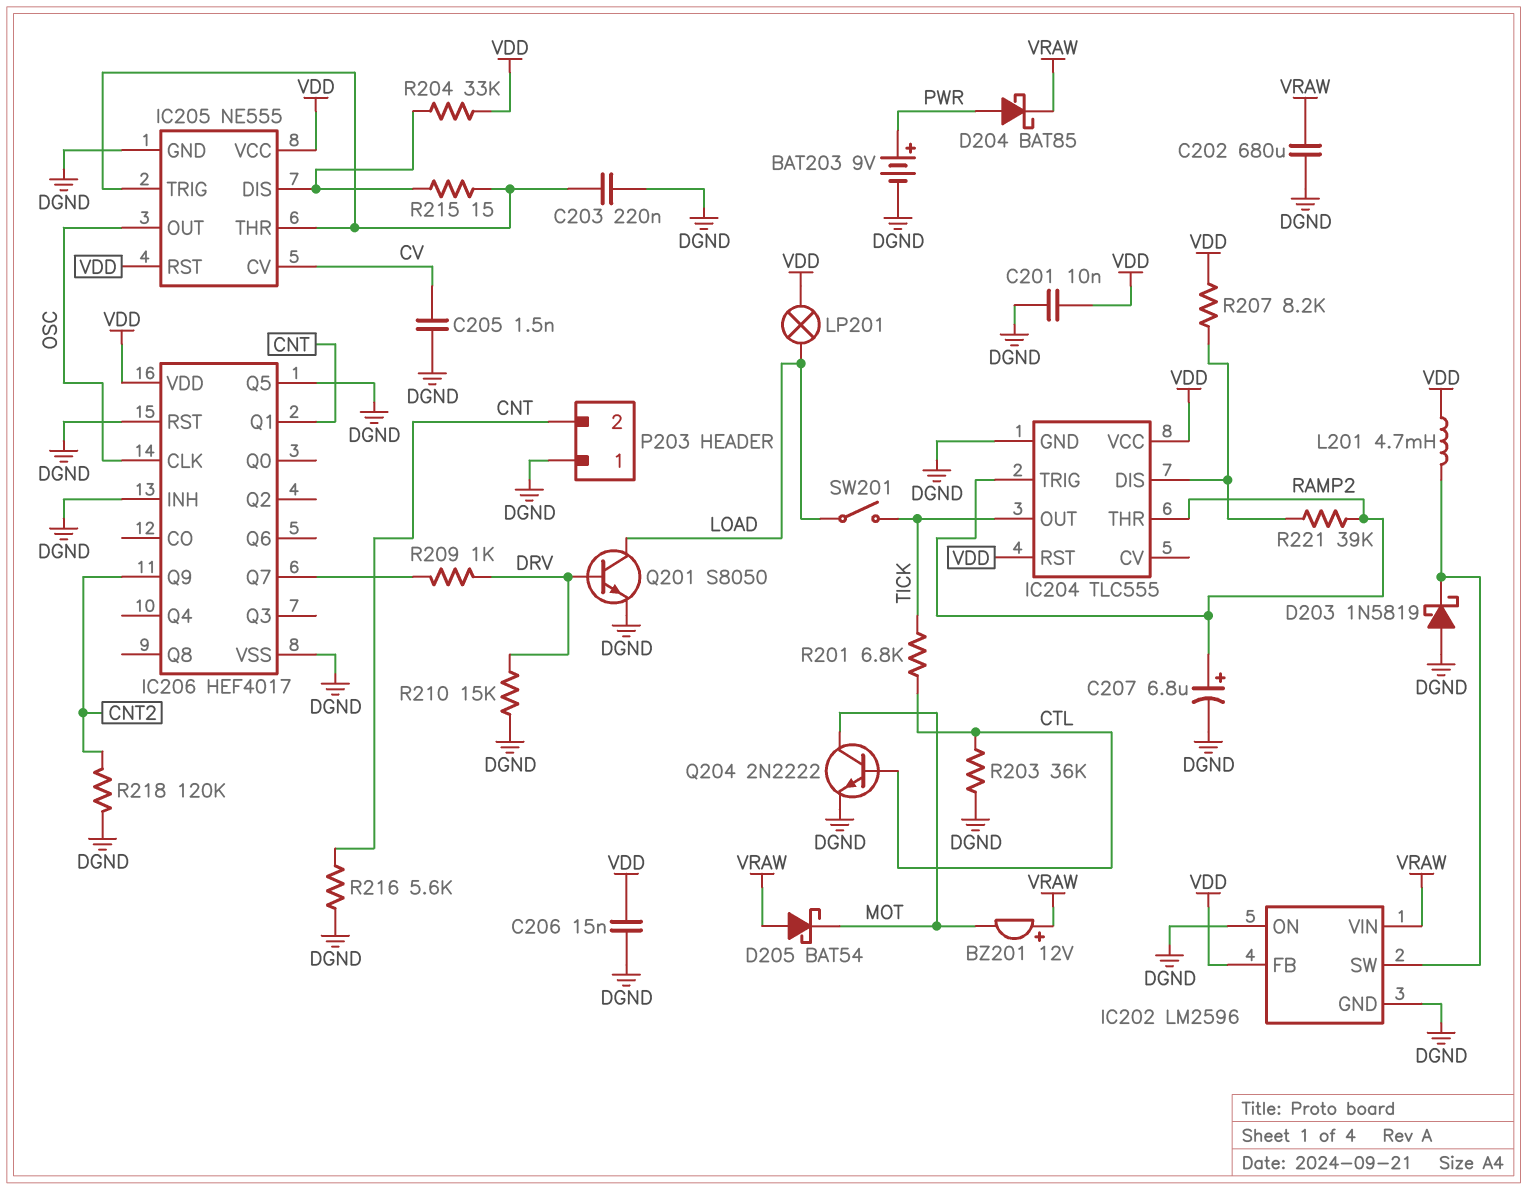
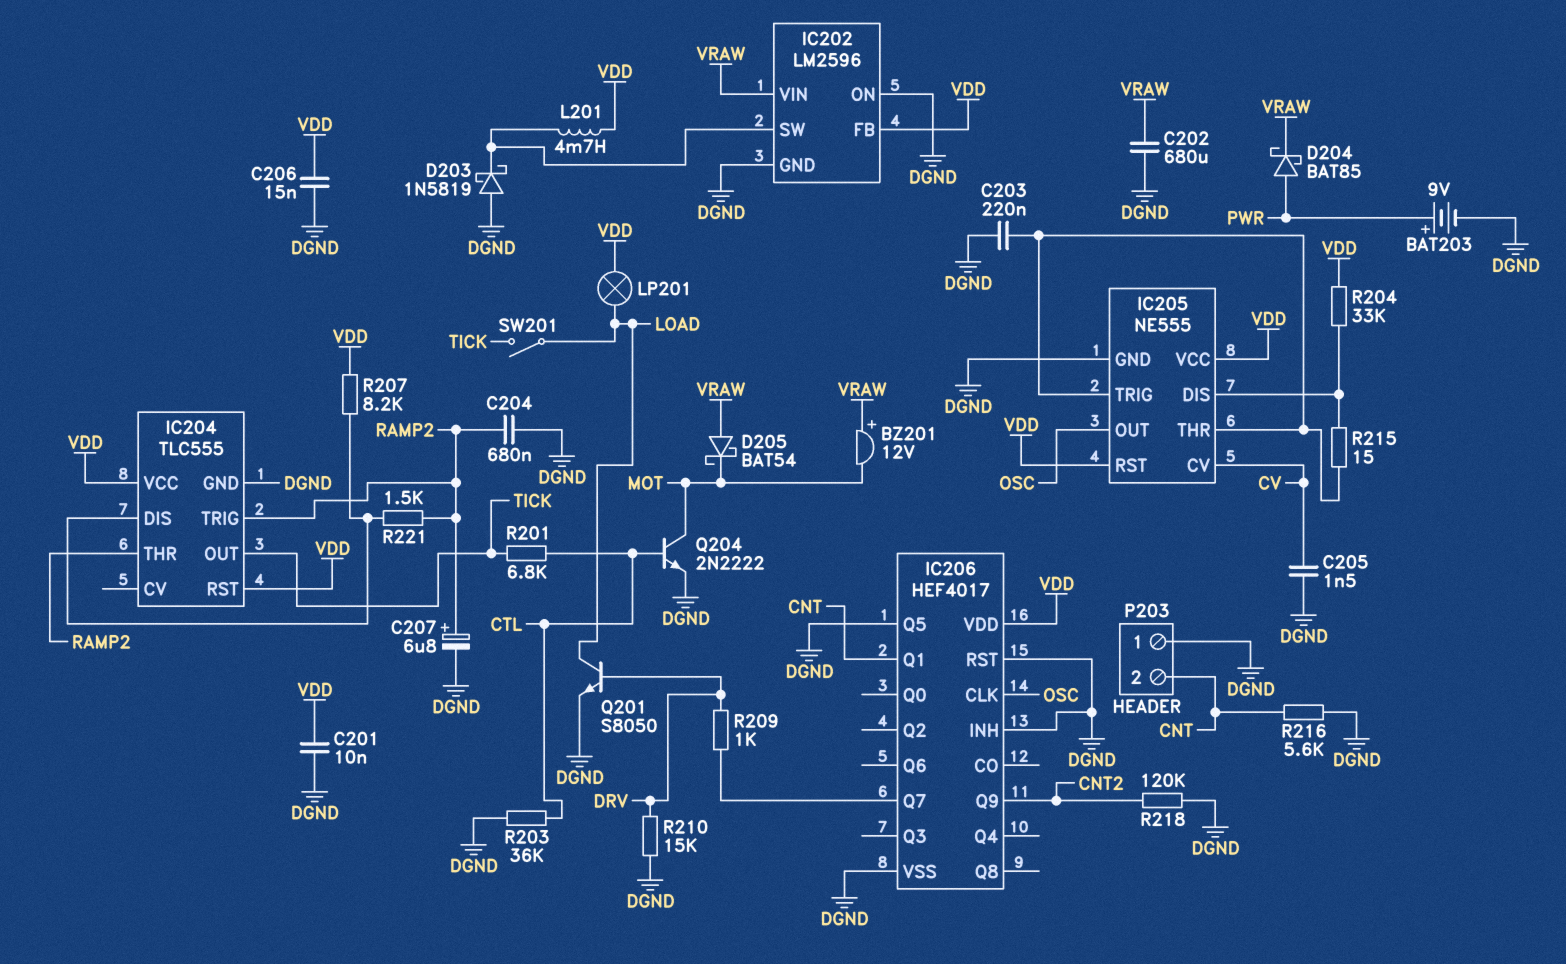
C204: none -> 680nF (DGND, RAMP2)
R221: 39k (IC204/DIS, RAMP2) -> 1.5k (IC204/DIS, RAMP2)

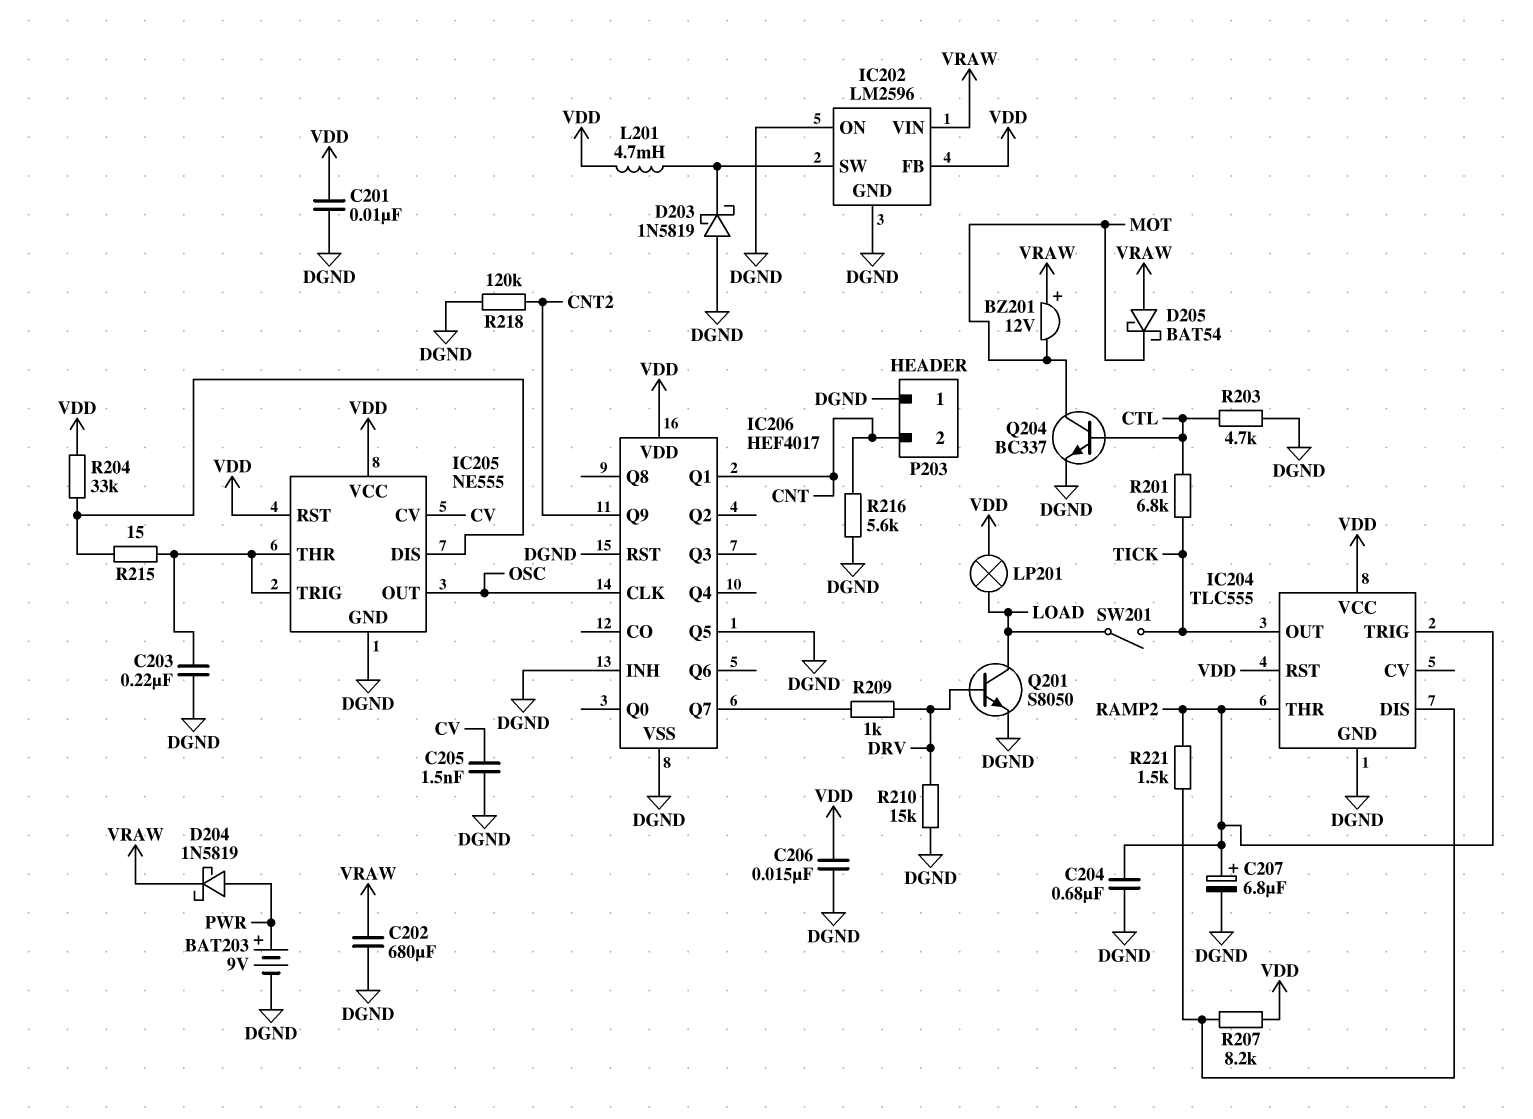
D204: schottky BAT85 (A PWR, K VRAW) -> schottky 1N5819 (A PWR, K VRAW)
Q204: NPN 2N2222 (B CTL, C MOT, E DGND) -> NPN BC337 (B CTL, C MOT, E DGND)
R203: 36k (CTL, DGND) -> 4.7k (CTL, DGND)

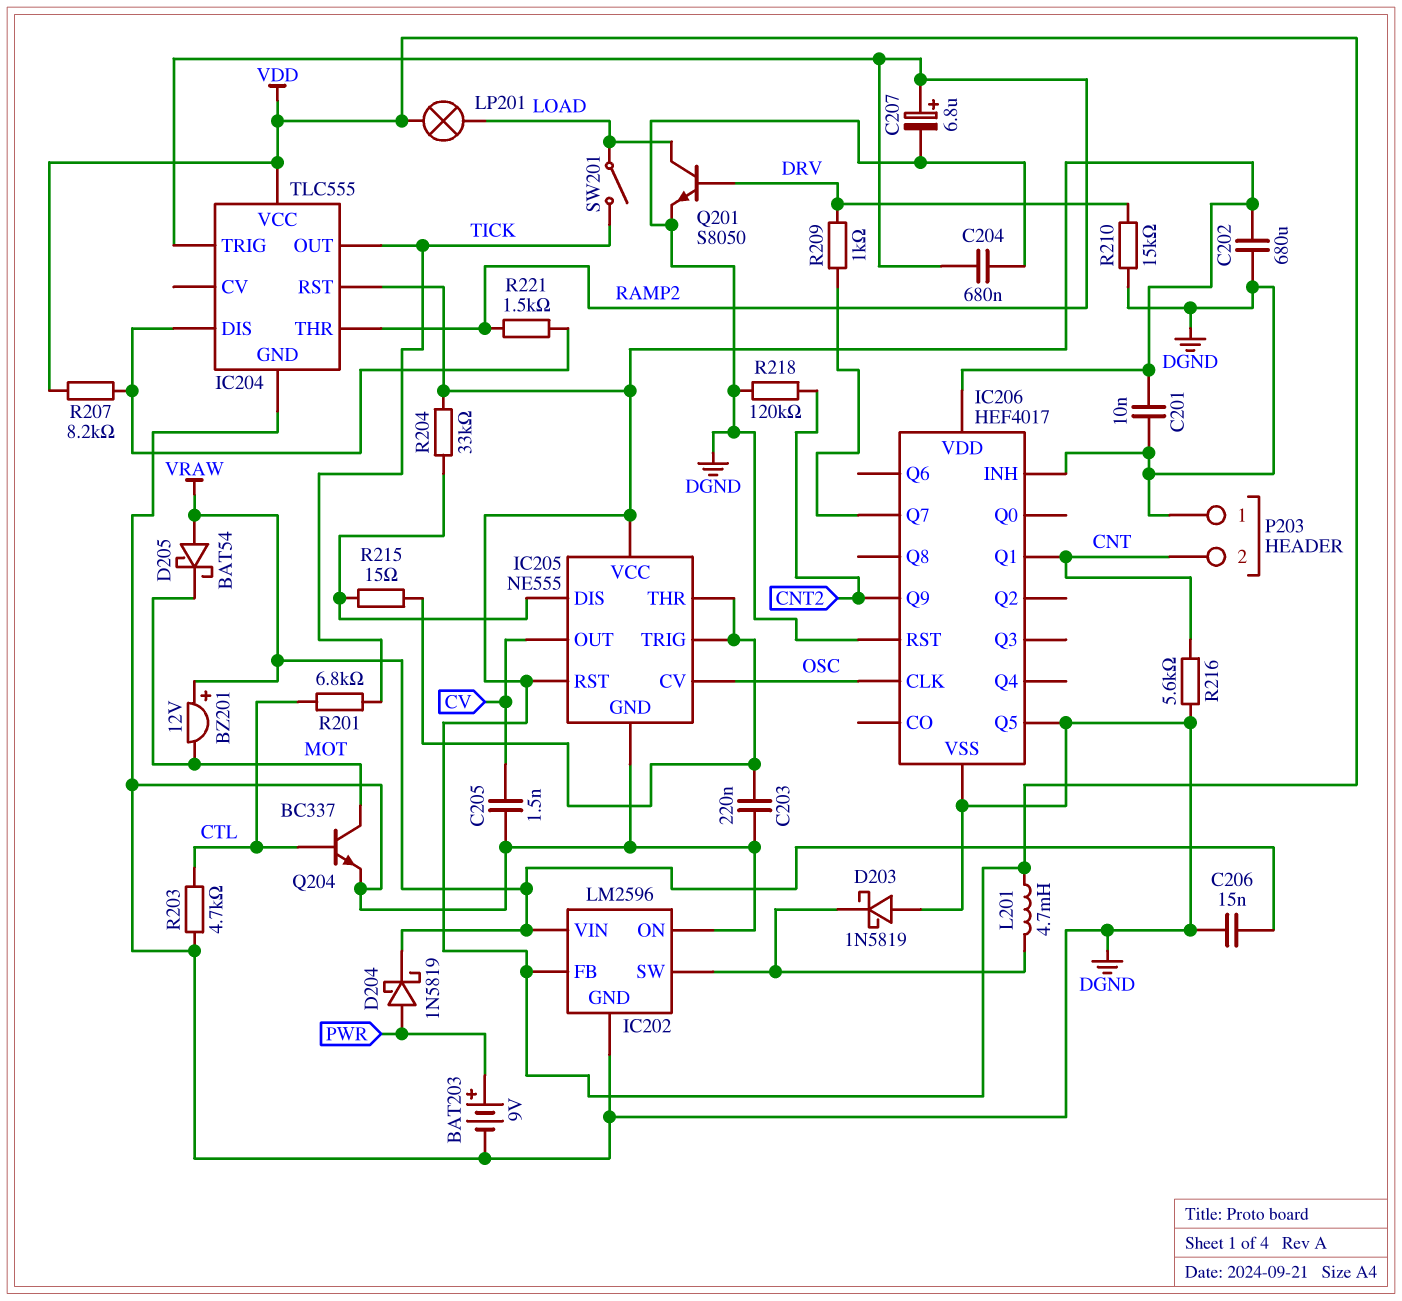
C202: 680uF (DGND, VRAW) -> 680uF (DGND, VDD)
C206: 15nF (DGND, VDD) -> 15nF (DGND, VRAW)
IC205 pin CV: CV -> OSC
IC205 pin OUT: OSC -> CV

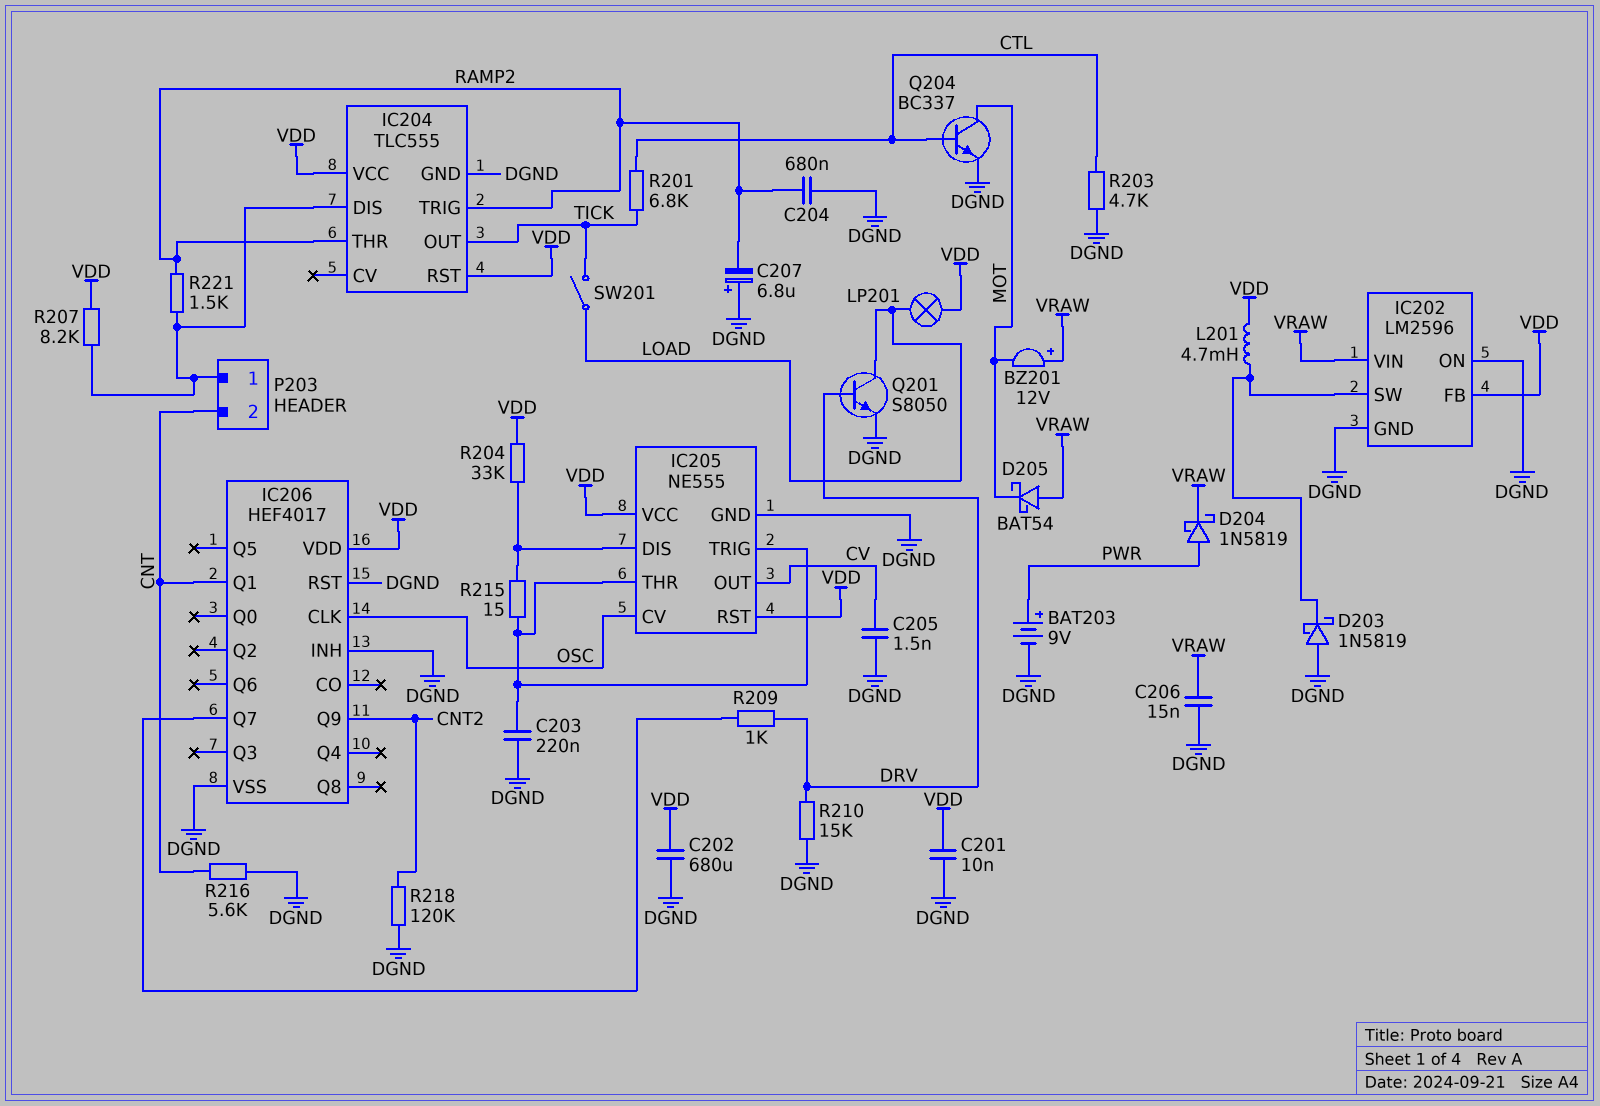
C207: 6.8uF (plus RAMP2, minus DGND) -> 6.8uF (plus DGND, minus RAMP2)
IC206 pin Q5: DGND -> none
P203 pin 1: DGND -> IC204/DIS

